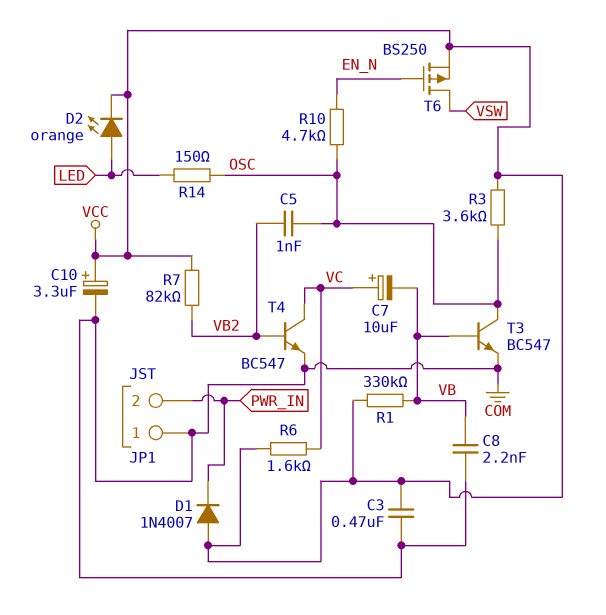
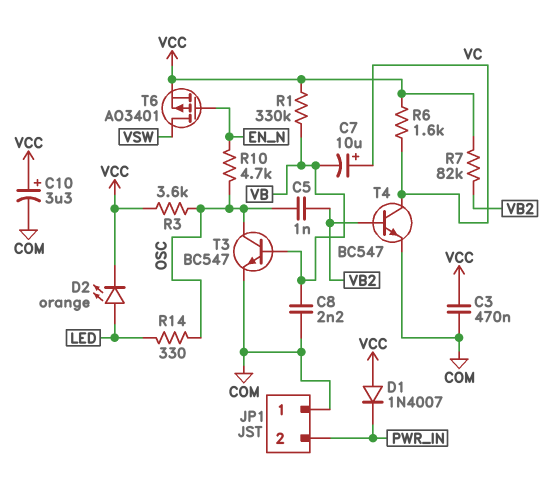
R14: 150 (LED, OSC) -> 330 (LED, OSC)
T6: PMOS BS250 (G EN_N, D VSW, S VCC) -> PMOS AO3401 (G EN_N, D VSW, S VCC)

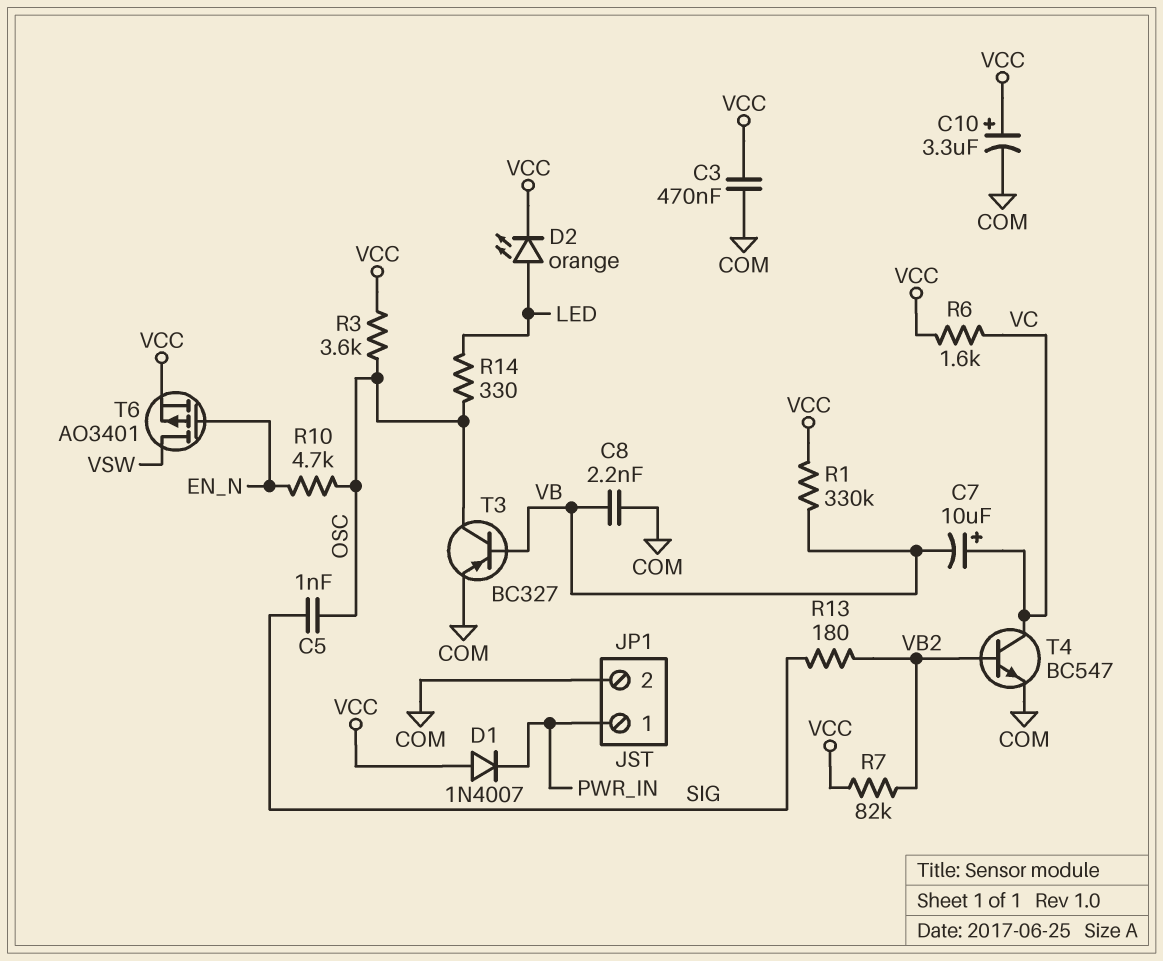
C5: 1nF (OSC, VB2) -> 1nF (OSC, SIG)
JP1 pin 1: COM -> PWR_IN
JP1 pin 2: PWR_IN -> COM
R13: none -> 180 (SIG, VB2)
T3: NPN BC547 (B VB, C OSC, E COM) -> PNP BC327 (B VB, C OSC, E COM)

